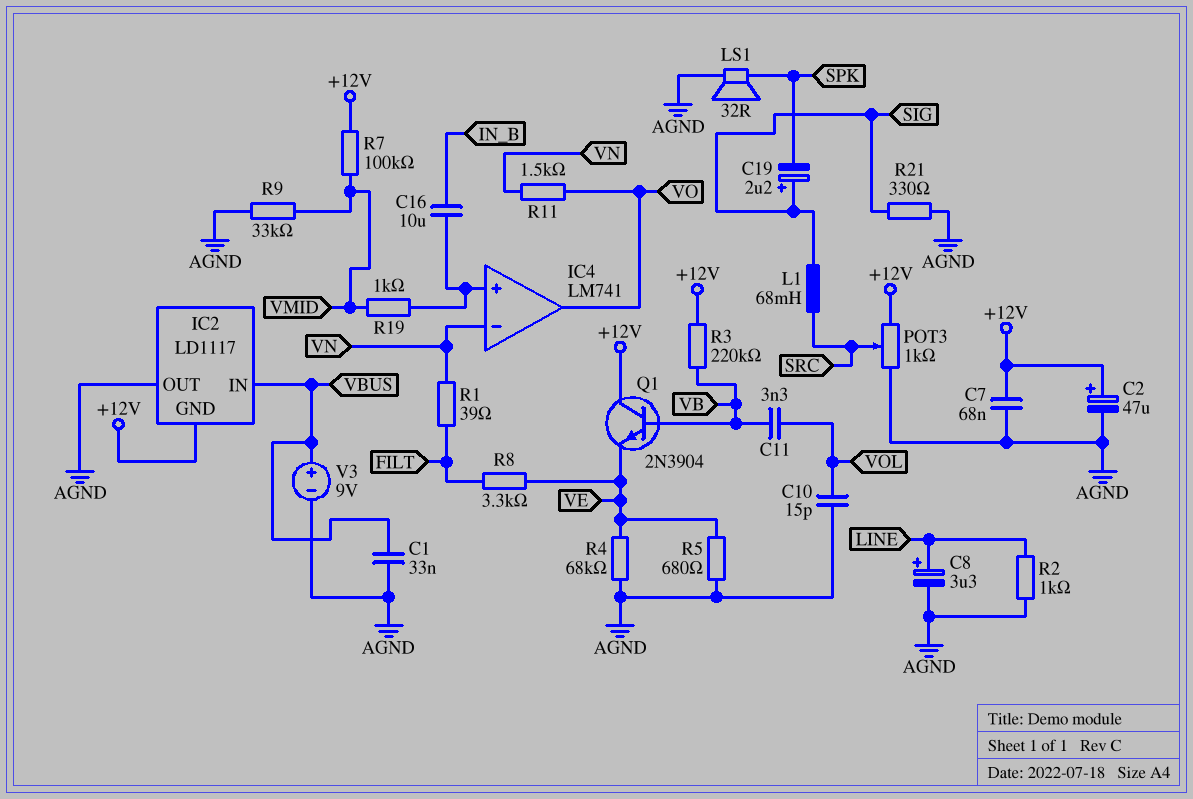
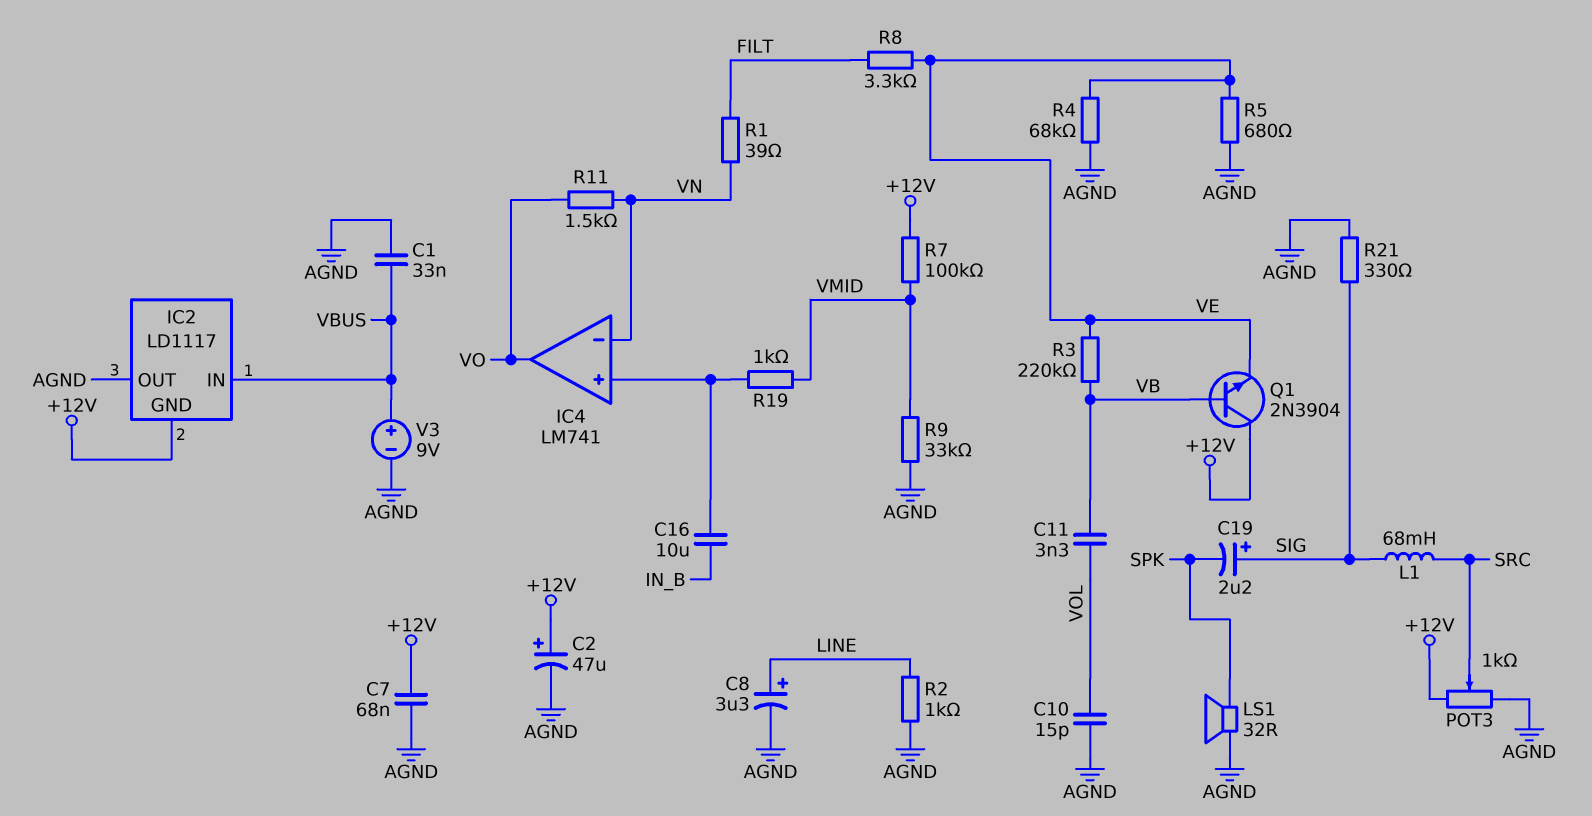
R3: 220k (+12V, VB) -> 220k (VB, VE)

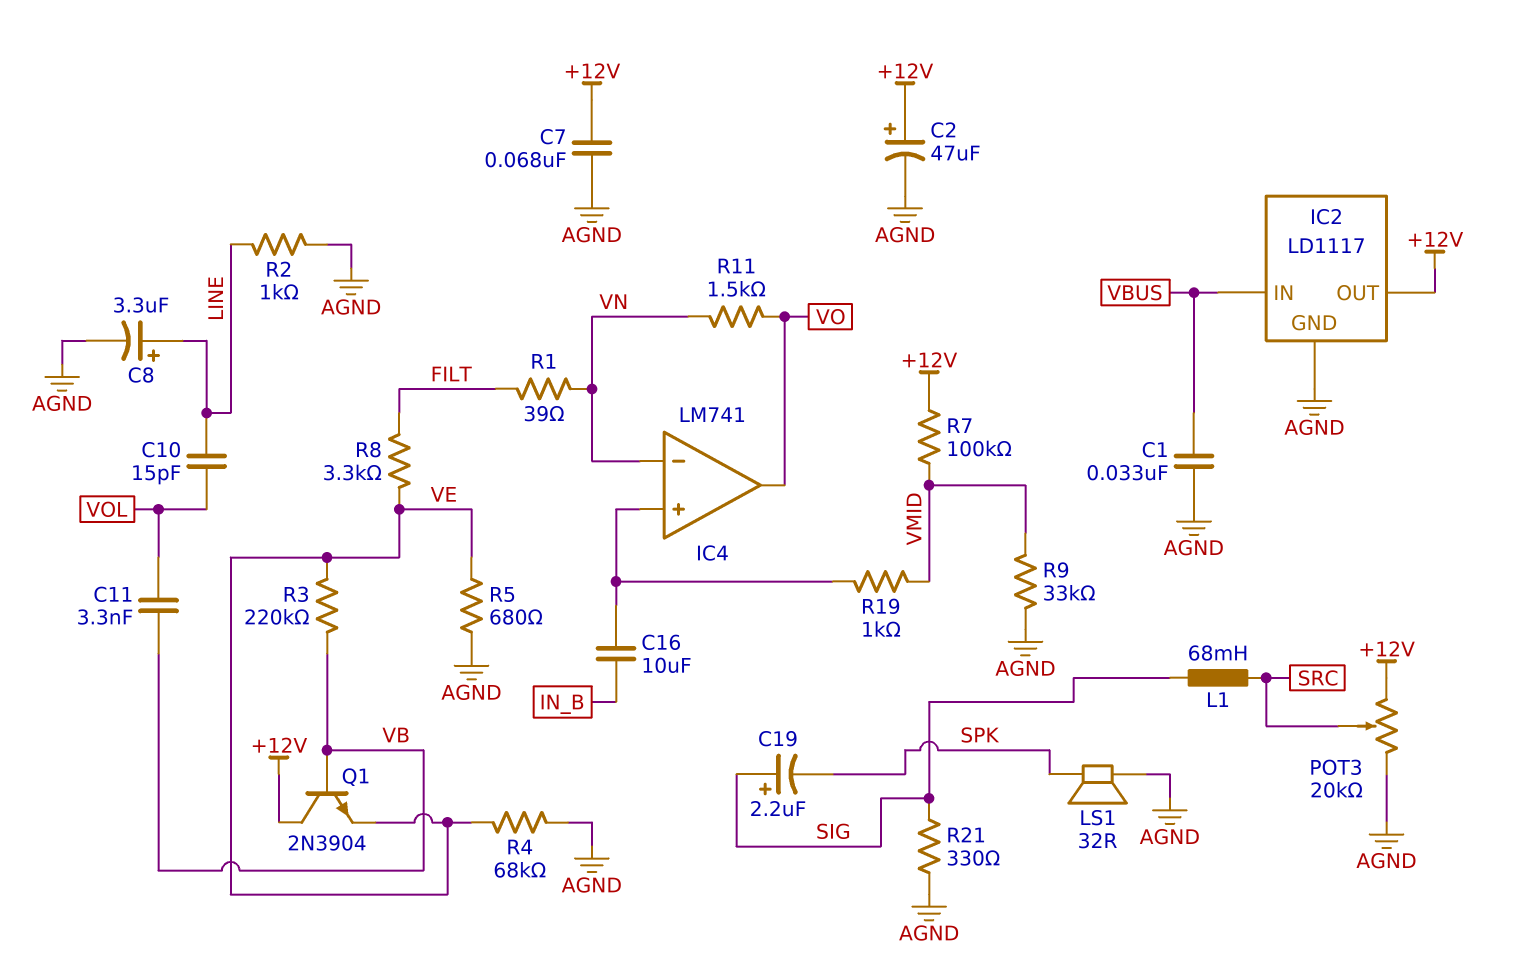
C10: 15pF (AGND, VOL) -> 15pF (LINE, VOL)
IC2 pin GND: +12V -> AGND
IC2 pin OUT: AGND -> +12V
POT3: 1k (+12V, AGND, wiper SRC) -> 20k (+12V, AGND, wiper SRC)
V3: 9V (plus VBUS, minus AGND) -> none

